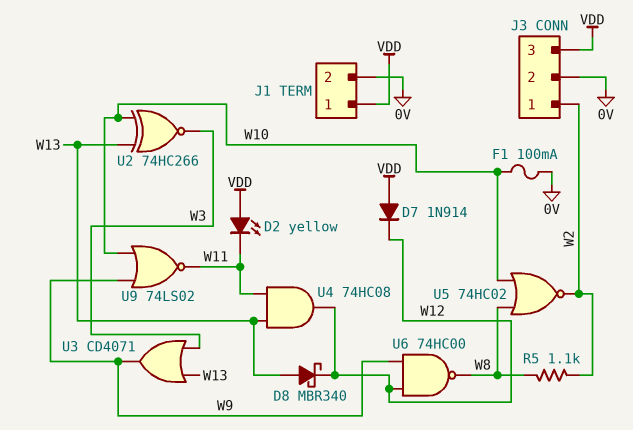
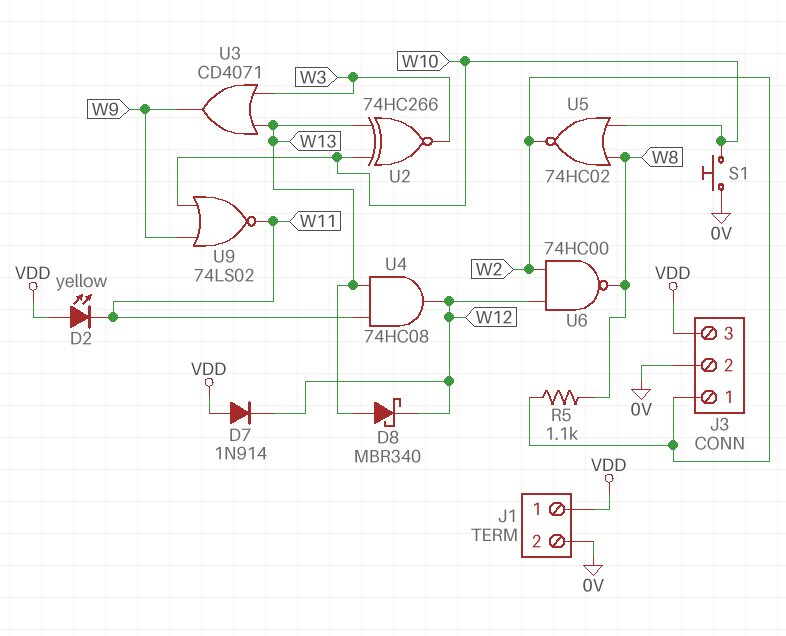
F1: 100mA (0V, W10) -> none
S1: none -> button (0V, W10)
U6: NAND 74HC00 (in W9, in W12, out W8) -> NAND 74HC00 (in W2, in W12, out W8)

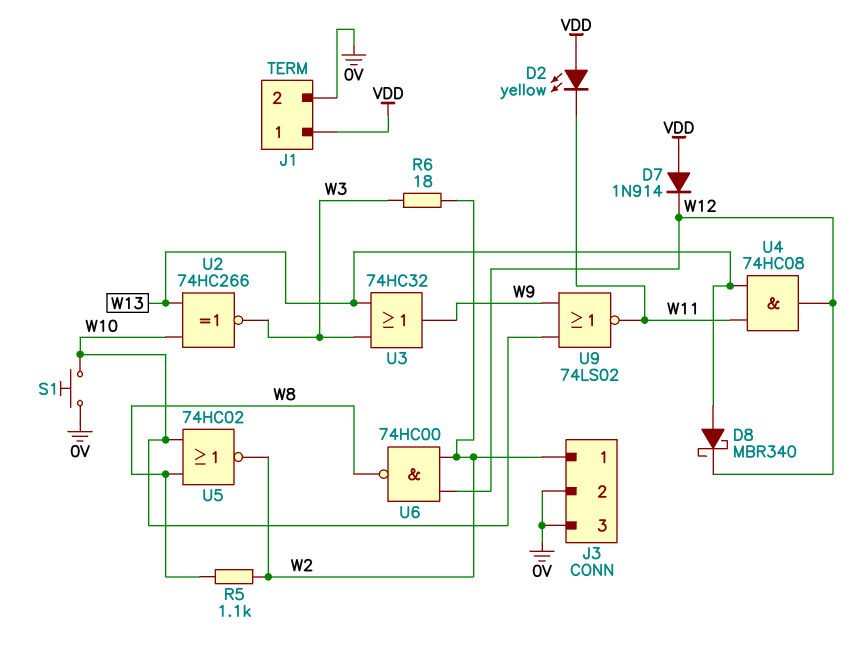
J3 pin 3: VDD -> 0V
R6: none -> 18 (W2, W3)
U3: OR CD4071 (in W3, in W13, out W9) -> OR 74HC32 (in W3, in W13, out W9)

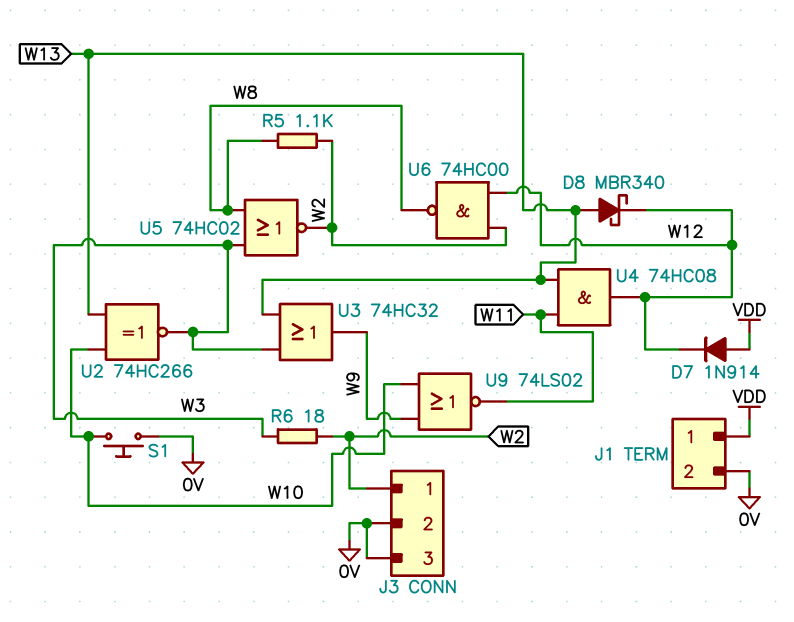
D2: LED yellow (A VDD, K W11) -> none
U5: NOR 74HC02 (in W8, in W10, out W2) -> NOR 74HC02 (in W3, in W8, out W2)

